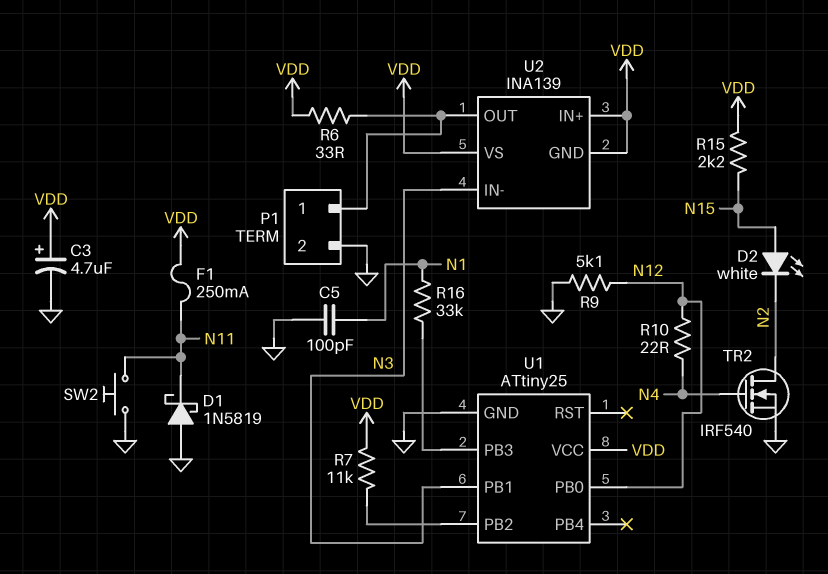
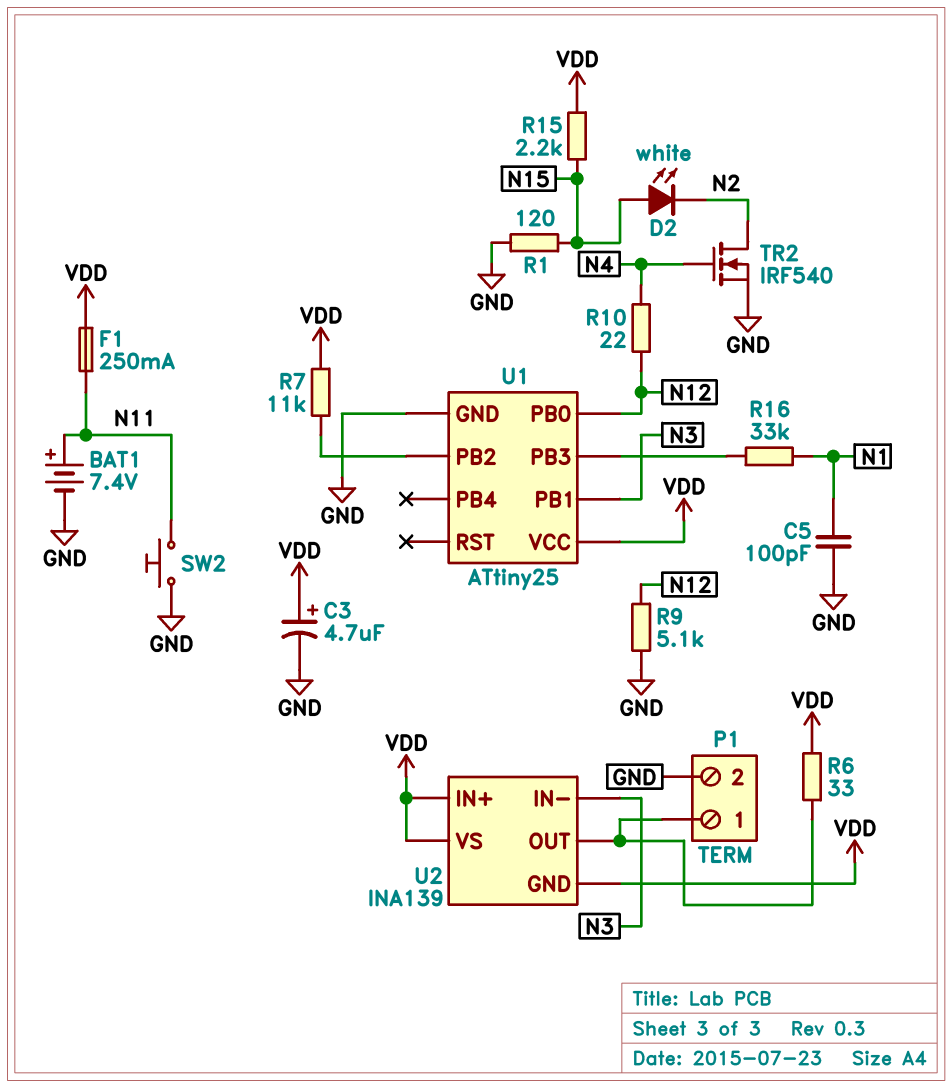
BAT1: none -> 7.4V (plus N11, minus GND)
D1: schottky 1N5819 (A GND, K N11) -> none
R1: none -> 120 (GND, N15)

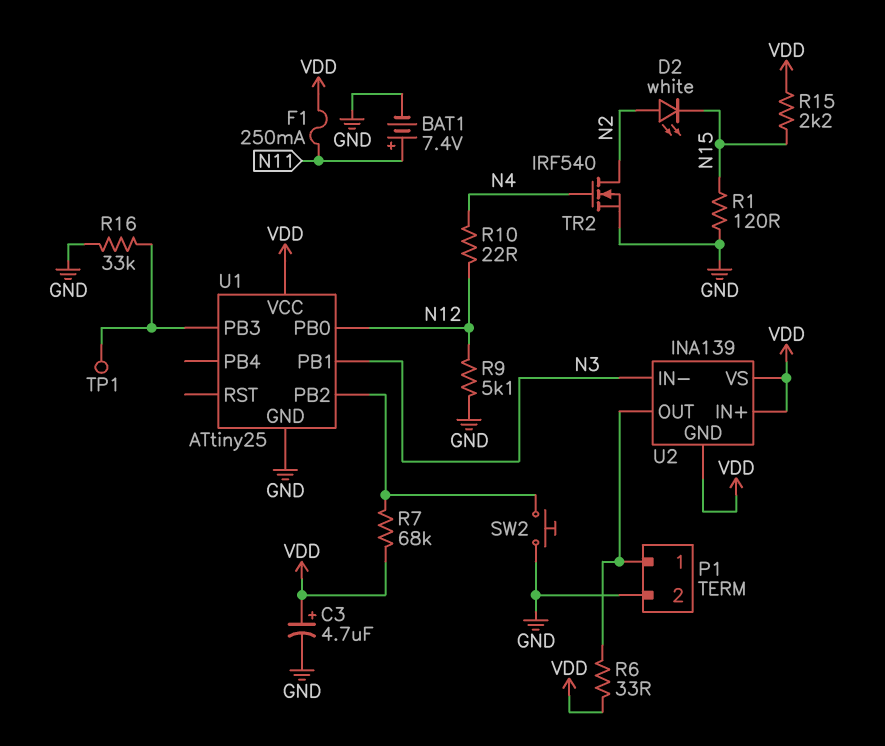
C5: 100pF (GND, N1) -> none
D2: LED white (A N15, K N2) -> LED white (A N2, K N15)
R7: 11k (U1/PB2, VDD) -> 68k (U1/PB2, VDD)
R16: 33k (N1, U1/PB3) -> 33k (GND, U1/PB3)
SW2: button (GND, N11) -> button (GND, U1/PB2)
TP1: none -> test point (U1/PB3)

